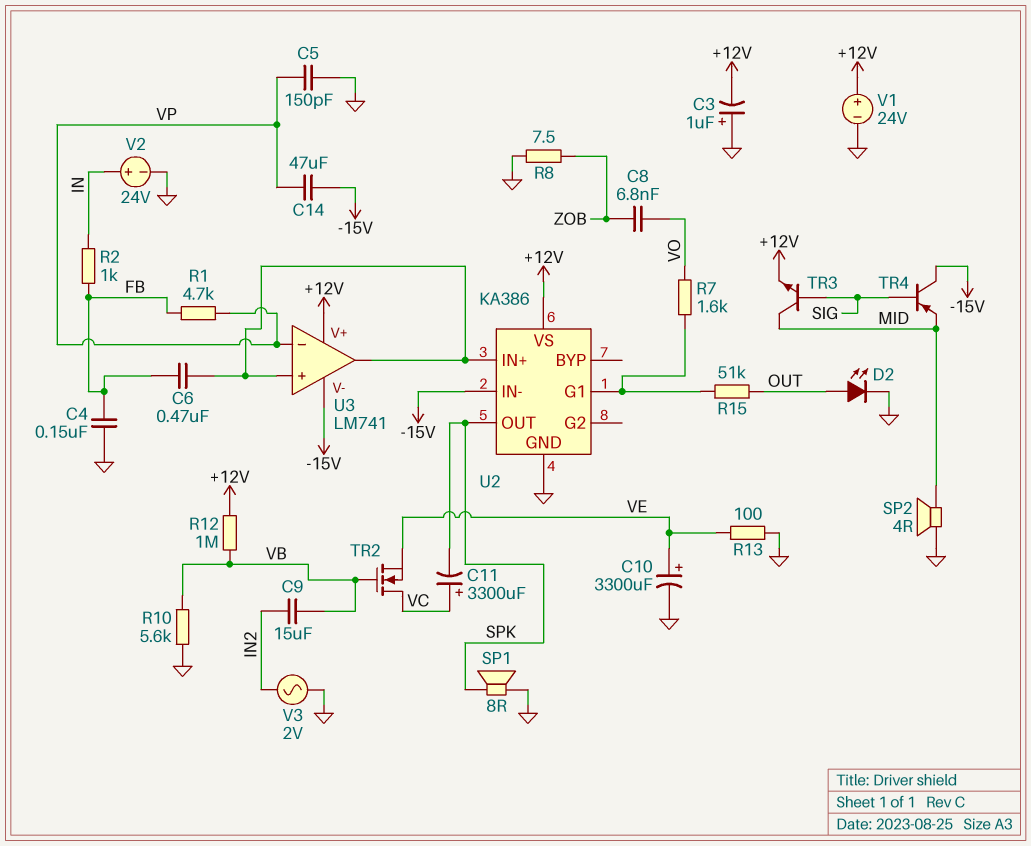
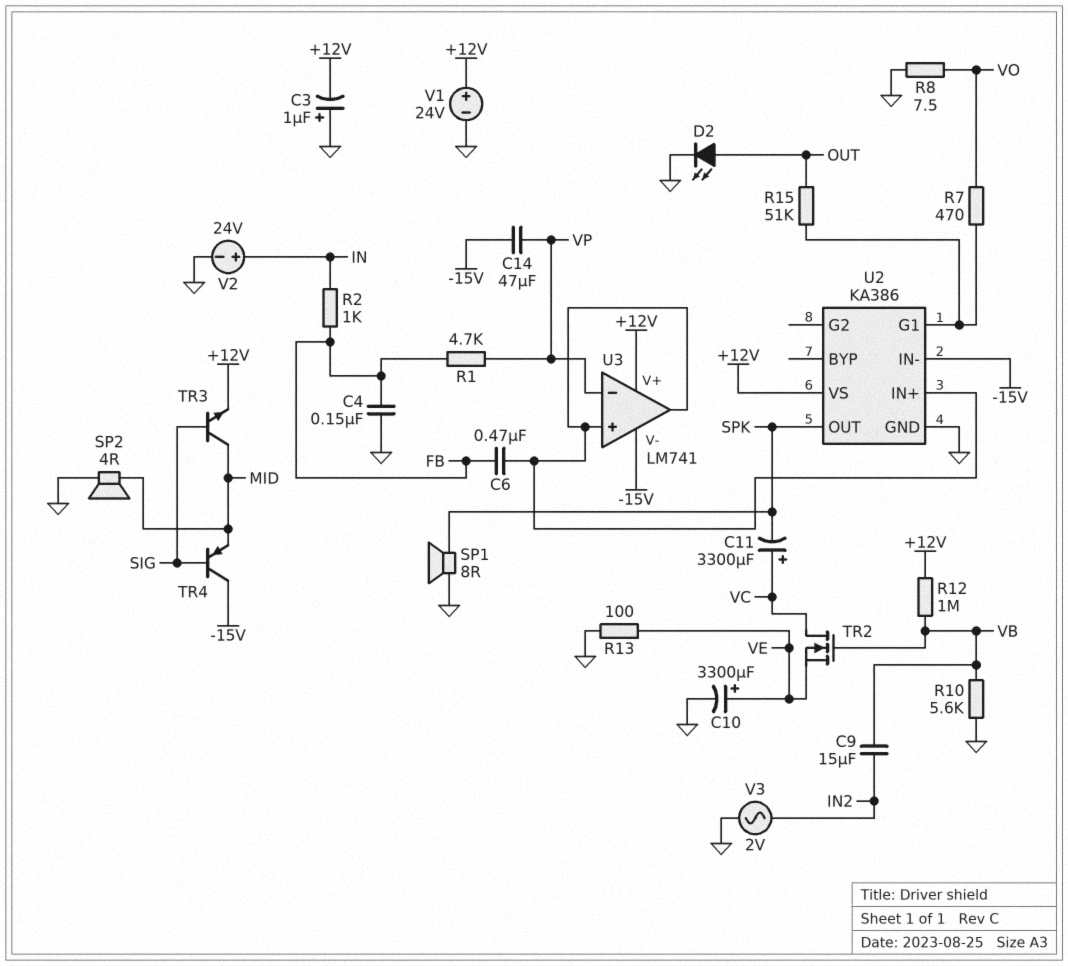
C5: 150pF (GND, VP) -> none
C8: 6.8nF (VO, ZOB) -> none
R7: 1.6k (U2/G1, VO) -> 470 (U2/G1, VO)
R8: 7.5 (GND, ZOB) -> 7.5 (GND, VO)

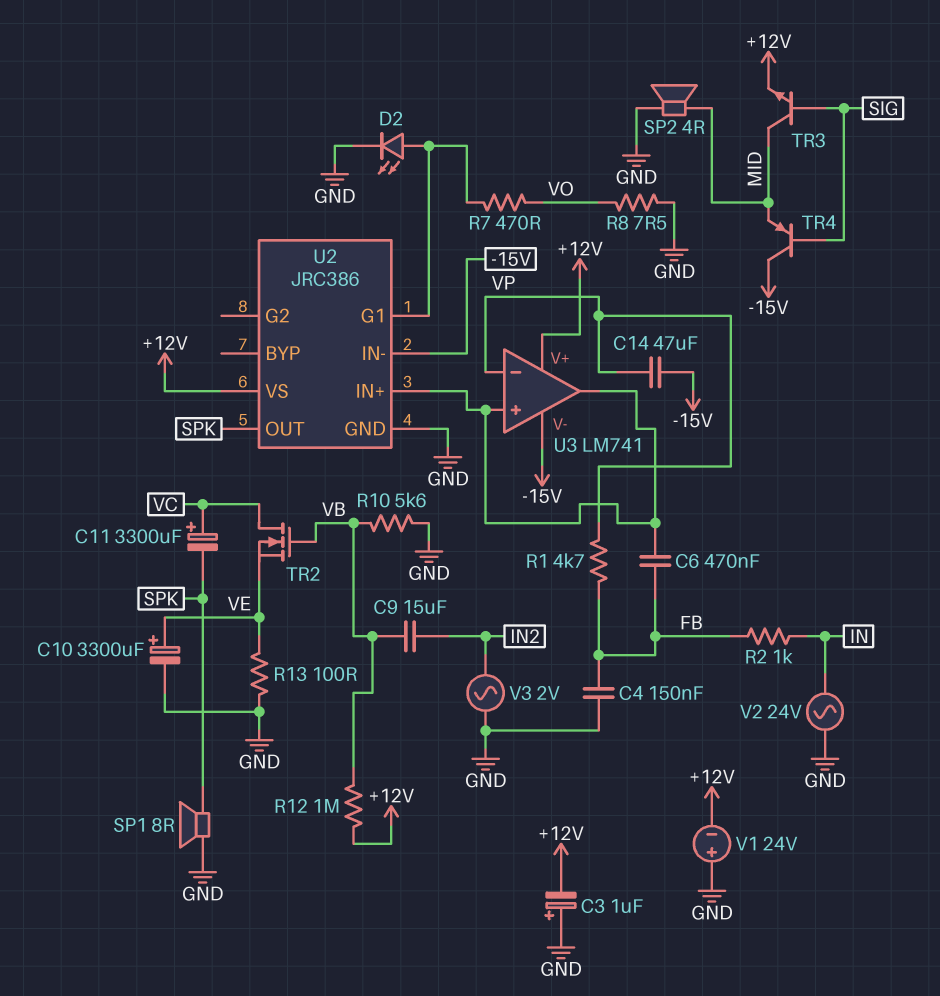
D2: LED (A OUT, K GND) -> LED (A U2/G1, K GND)
R15: 51k (OUT, U2/G1) -> none
U2: KA386 -> JRC386
V1: 24V (plus +12V, minus GND) -> 24V (plus GND, minus +12V)
V2: 24V (plus IN, minus GND) -> AC 24V (GND, IN)

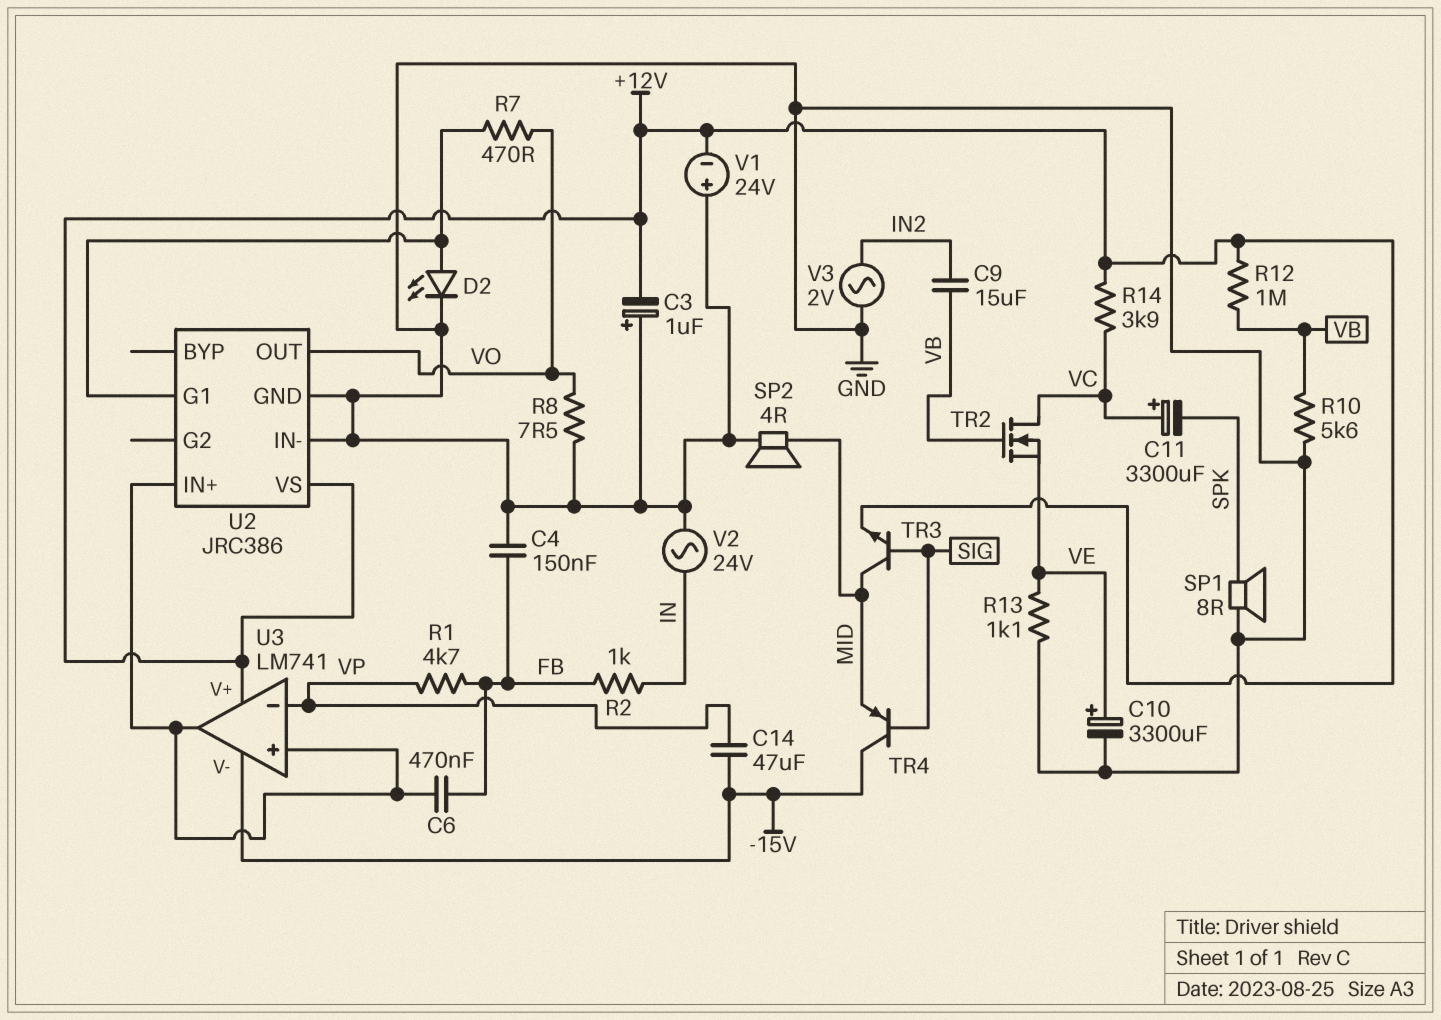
R13: 100 (GND, VE) -> 1.1k (GND, VE)
R14: none -> 3.9k (+12V, VC)
U2 pin IN-: -15V -> GND
U2 pin OUT: SPK -> VO

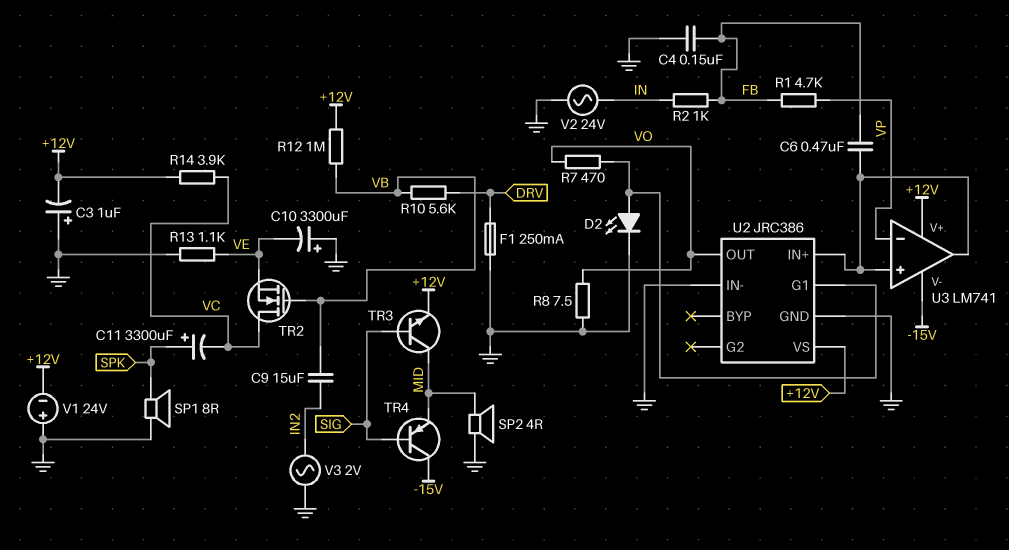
C10: 3300uF (plus VE, minus GND) -> 3300uF (plus GND, minus VE)
C11: 3300uF (plus VC, minus SPK) -> 3300uF (plus SPK, minus VC)
C14: 47uF (-15V, VP) -> none
F1: none -> 250mA (DRV, GND)
R10: 5.6k (GND, VB) -> 5.6k (DRV, VB)

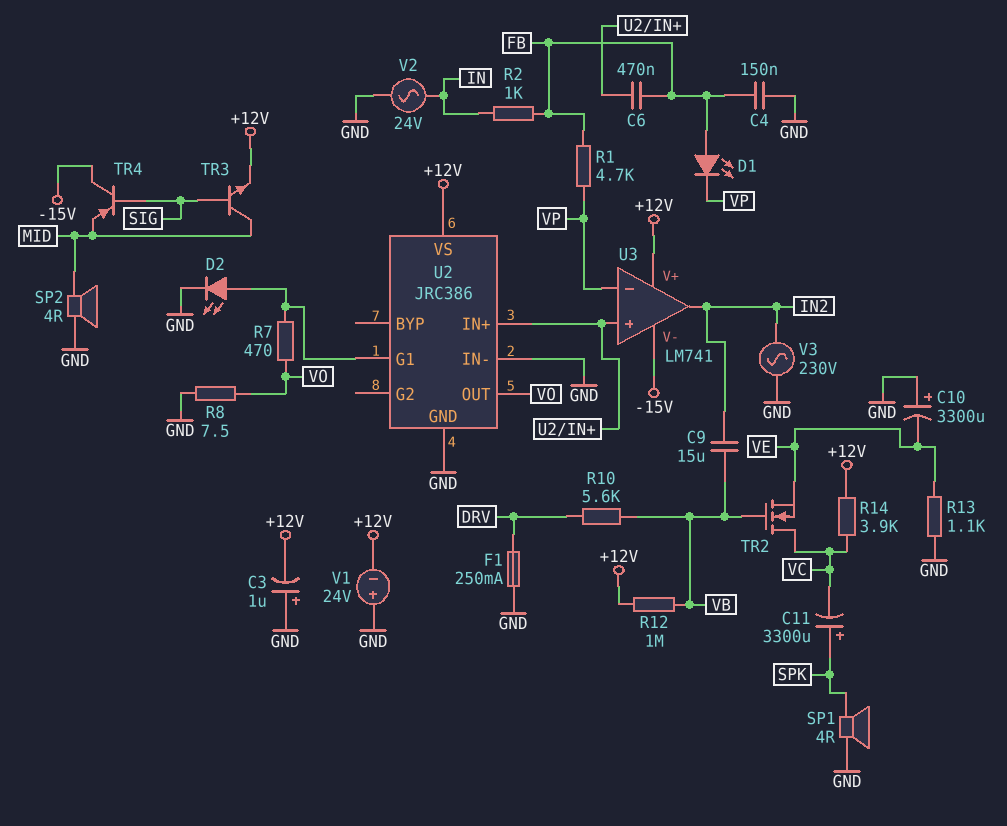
D1: none -> LED (A FB, K VP)
SP1: speaker 8R (GND, SPK) -> speaker 4R (GND, SPK)
U3 pin out: U2/IN+ -> IN2
V3: AC 2V (GND, IN2) -> AC 230V (GND, IN2)

